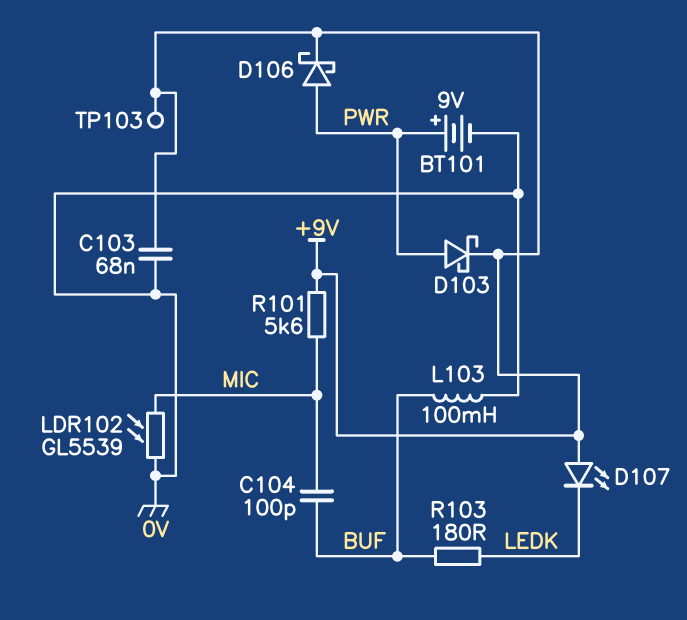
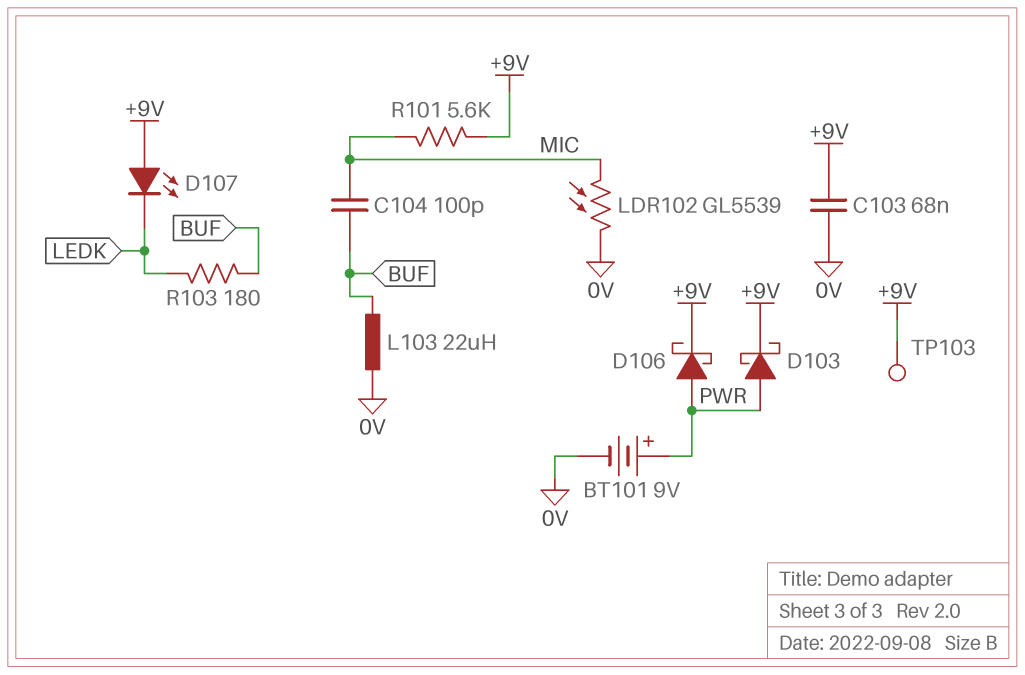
L103: 100mH (0V, BUF) -> 22uH (0V, BUF)

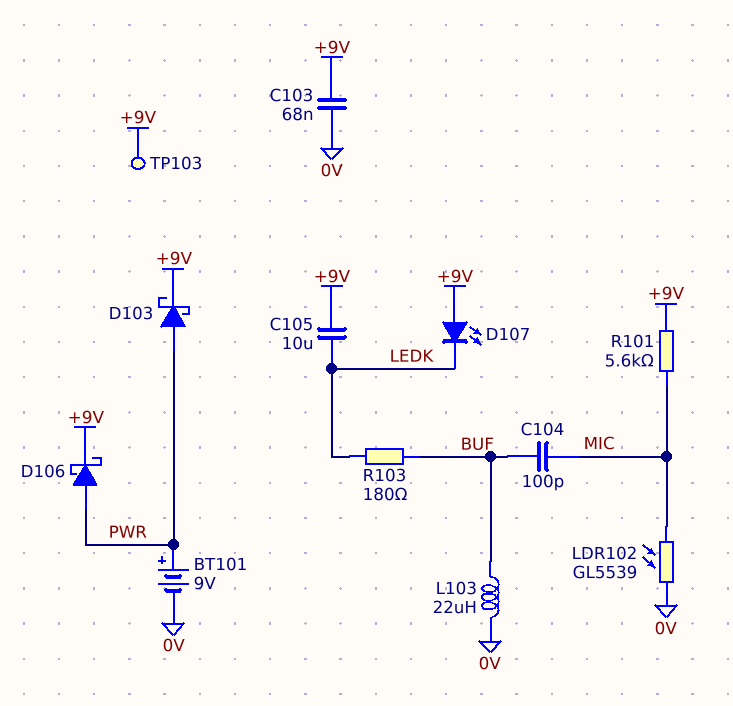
C105: none -> 10uF (+9V, LEDK)

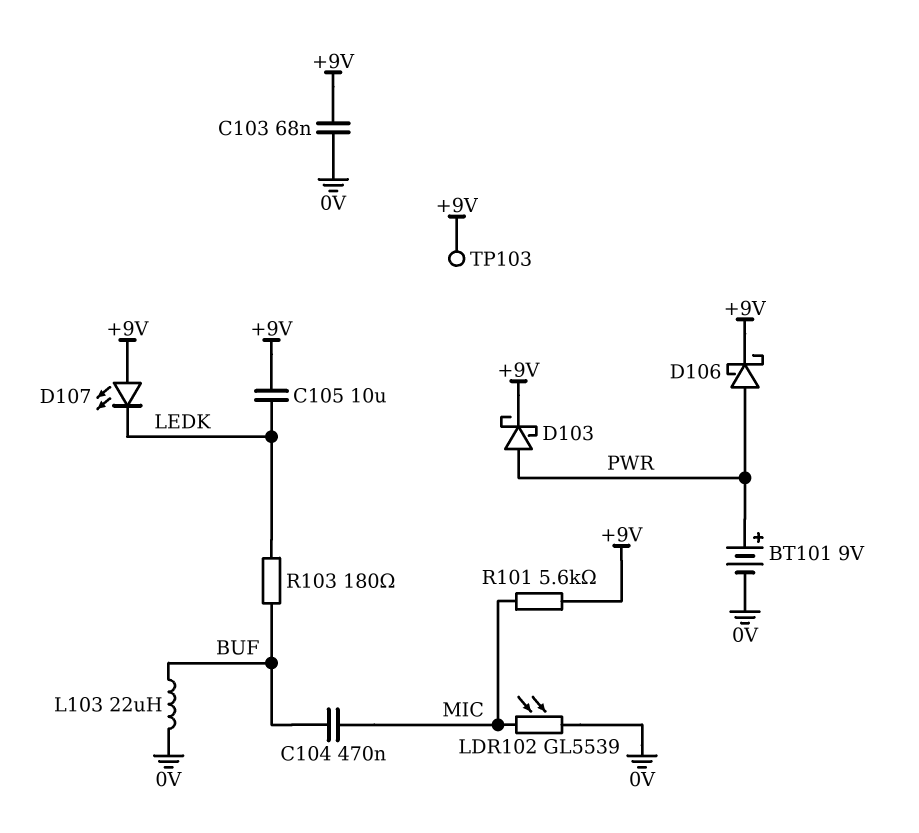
C104: 100pF (BUF, MIC) -> 470nF (BUF, MIC)

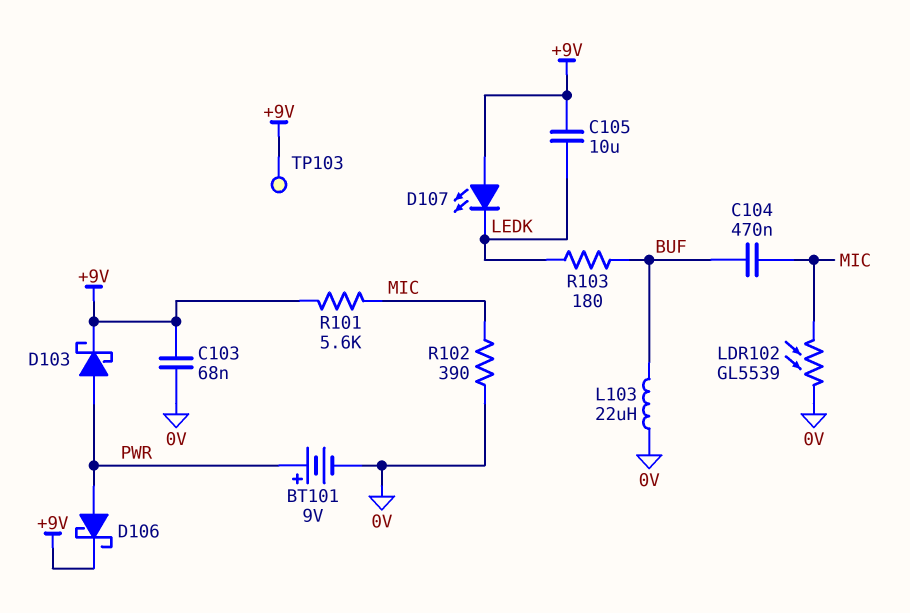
R102: none -> 390 (0V, MIC)

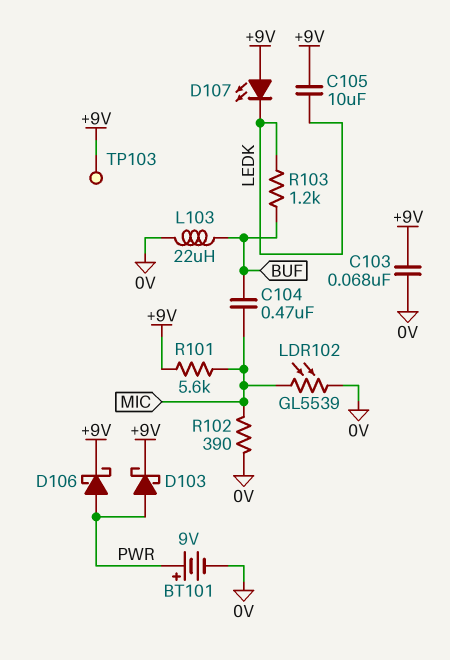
R103: 180 (BUF, LEDK) -> 1.2k (BUF, LEDK)

